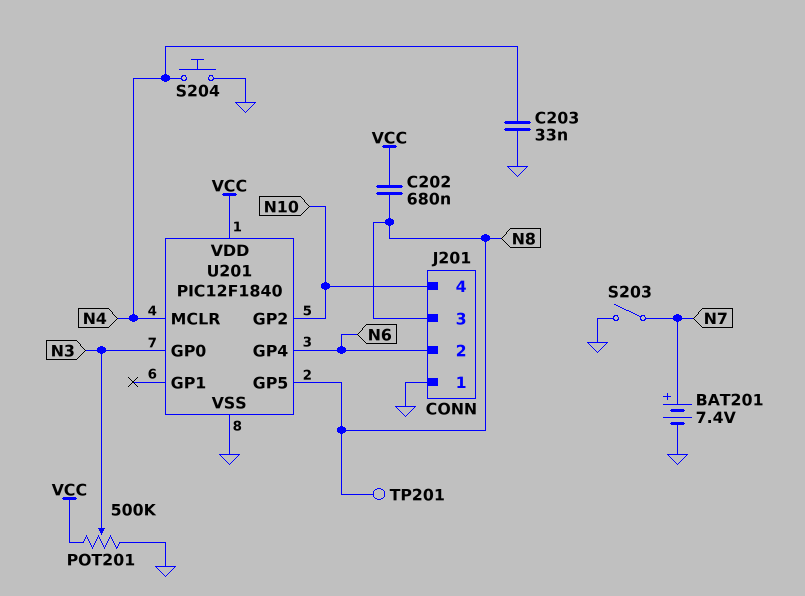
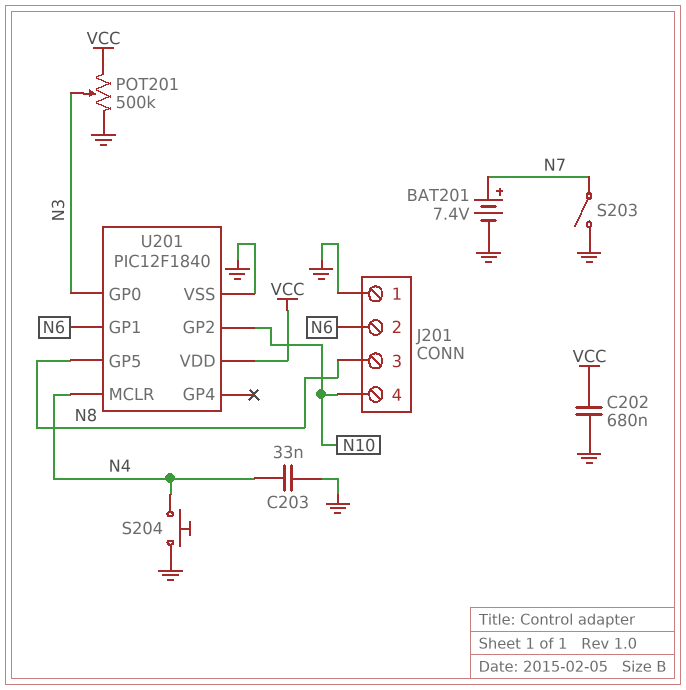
C202: 680nF (N8, VCC) -> 680nF (GND, VCC)
TP201: test point (N8) -> none
U201 pin GP1: none -> N6
U201 pin GP4: N6 -> none

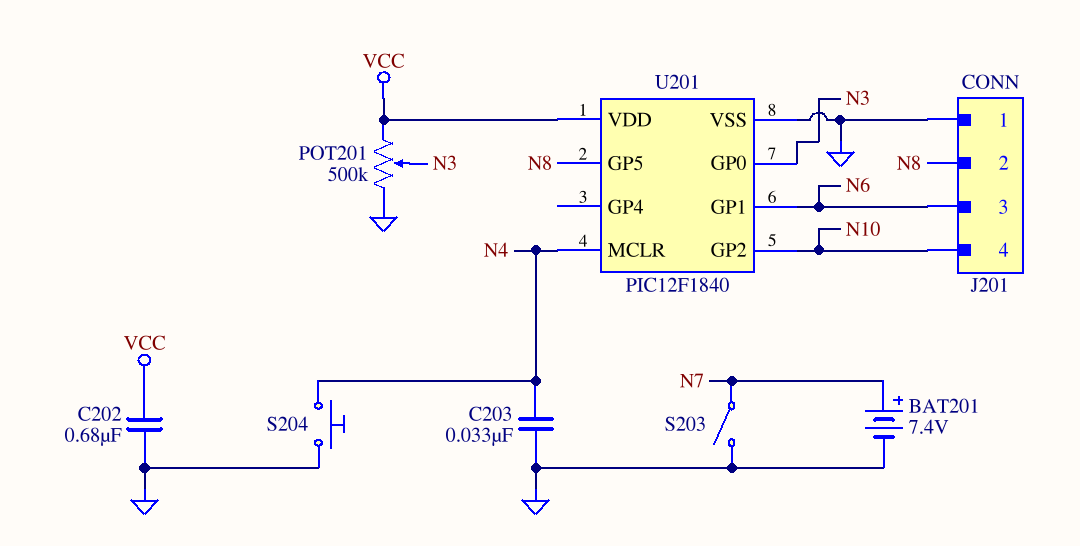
J201 pin 2: N6 -> N8
J201 pin 3: N8 -> N6

